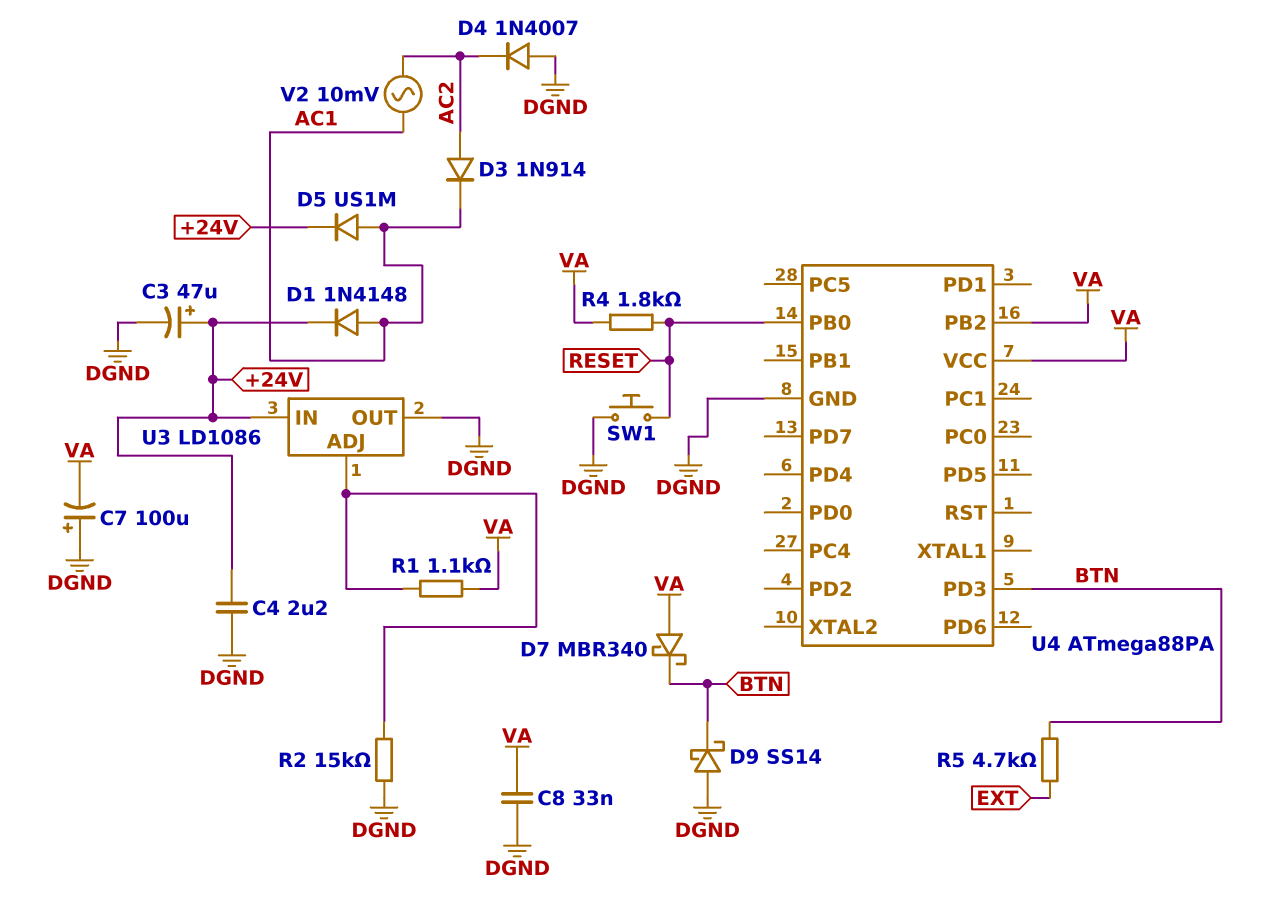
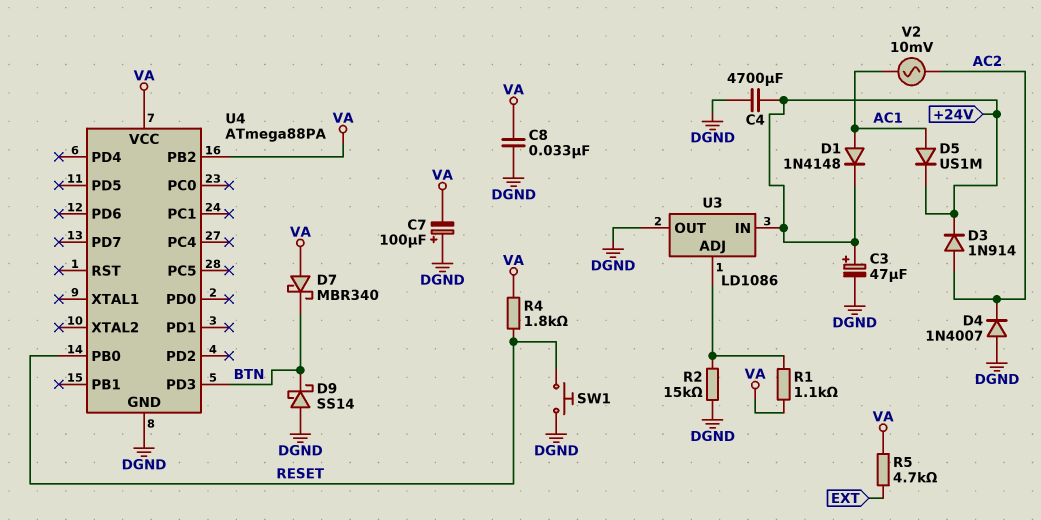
C4: 2.2uF (+24V, DGND) -> 4700uF (+24V, DGND)
D3: diode 1N914 (A AC2, K AC1) -> diode 1N914 (A AC2, K +24V)
R5: 4.7k (BTN, EXT) -> 4.7k (EXT, VA)

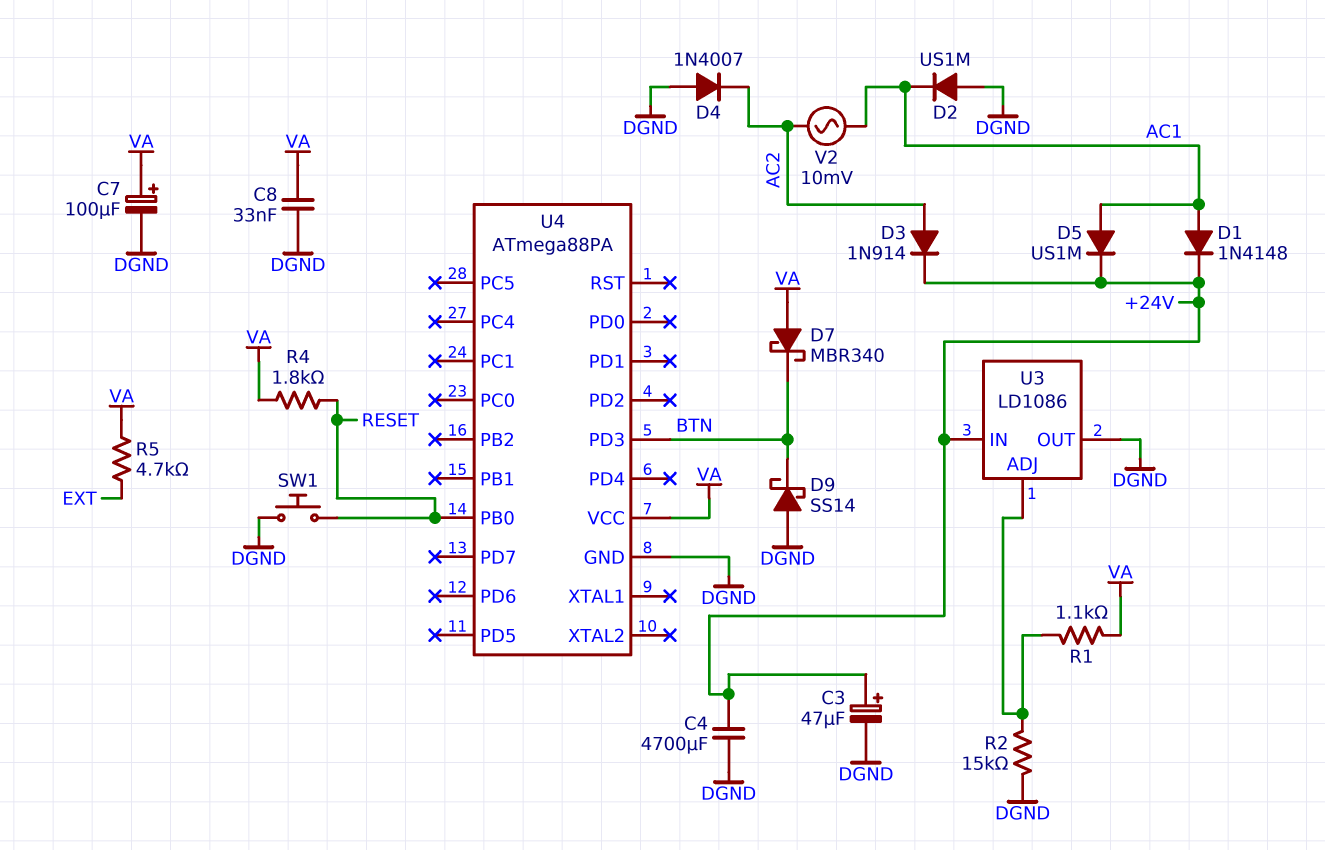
C7: 100uF (plus DGND, minus VA) -> 100uF (plus VA, minus DGND)
D2: none -> diode US1M (A DGND, K AC1)
U4 pin PB2: VA -> none

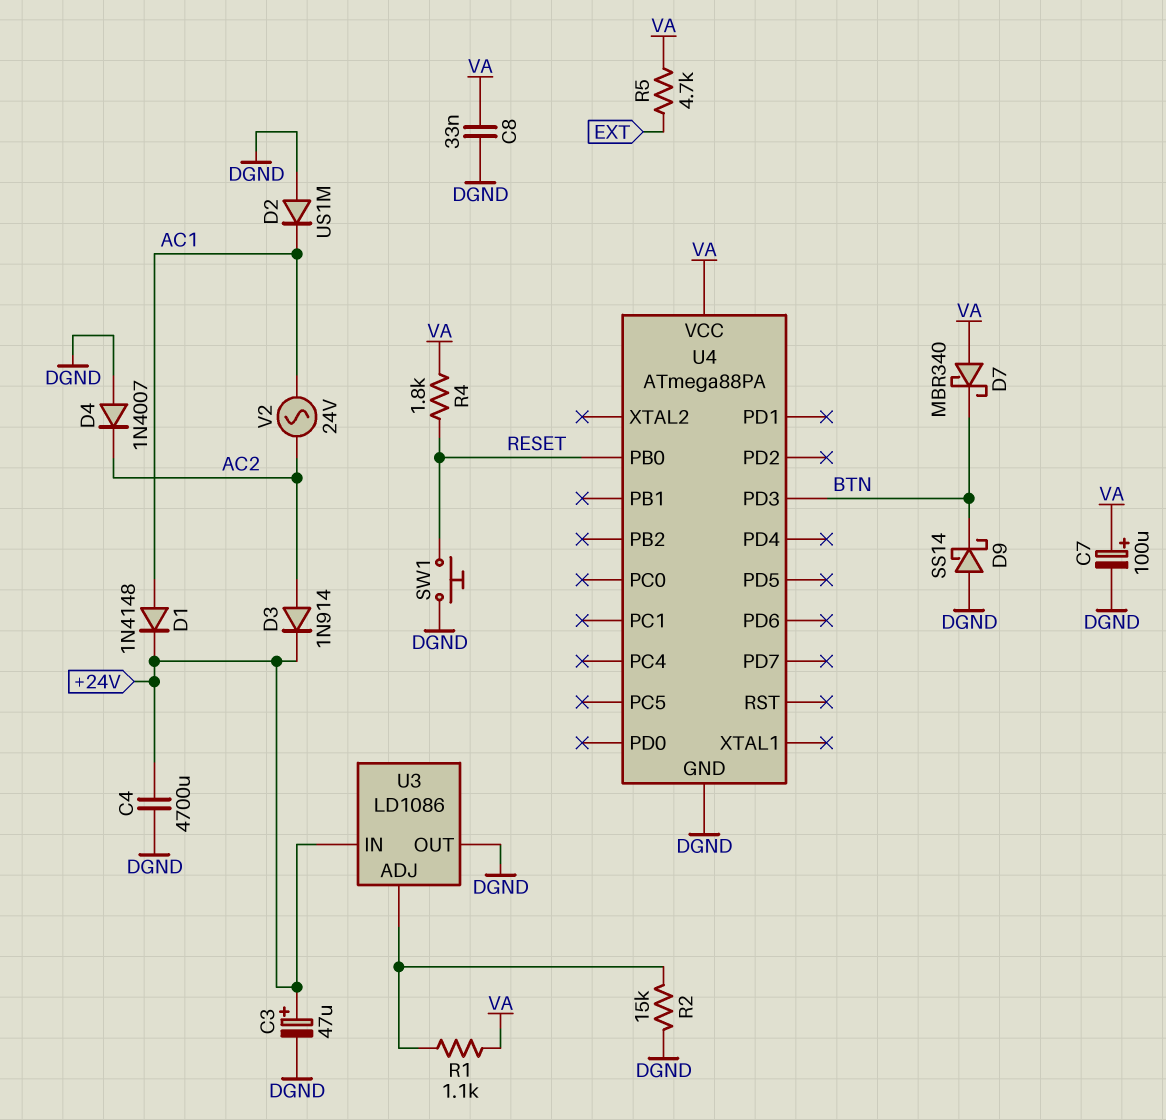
D5: diode US1M (A AC1, K +24V) -> none
V2: AC 10mV (AC1, AC2) -> AC 24V (AC1, AC2)

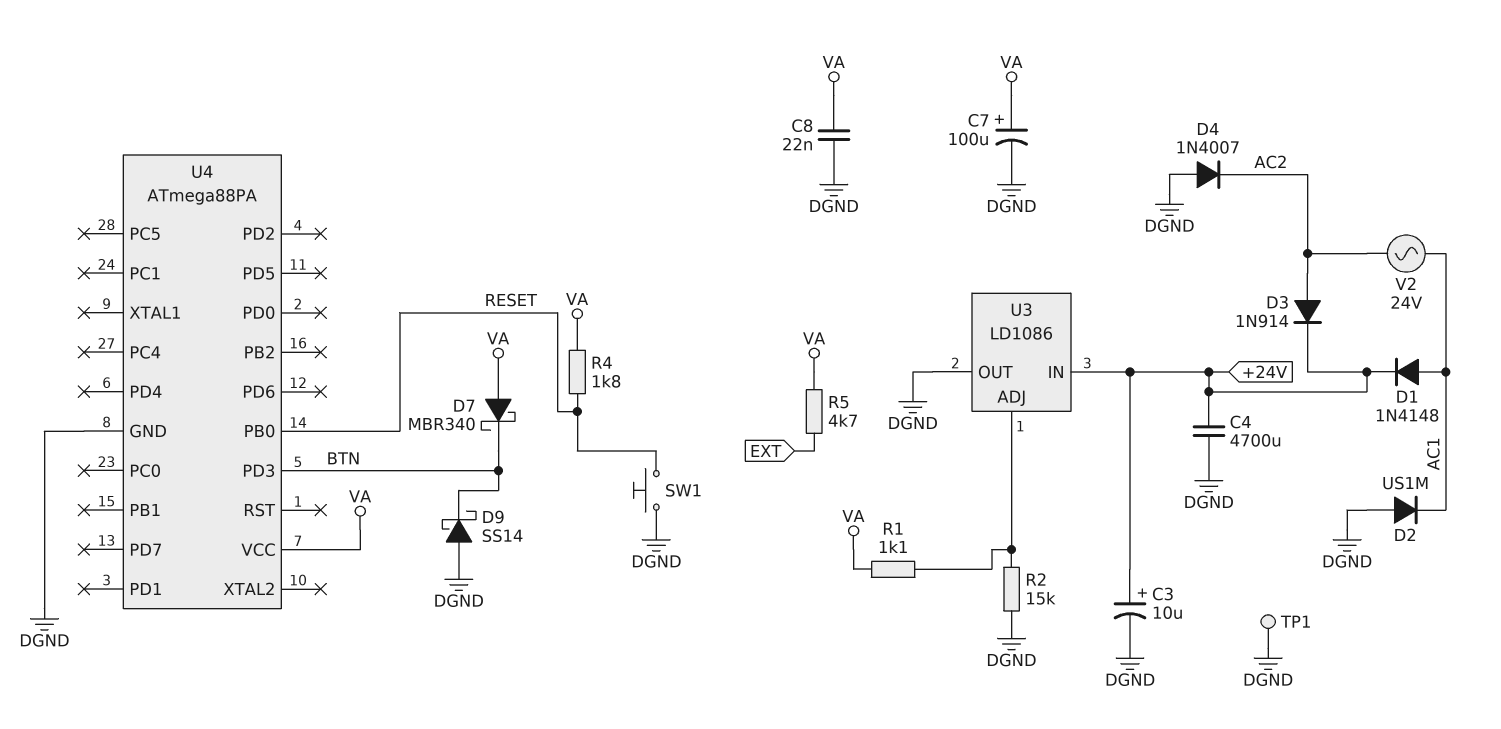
C3: 47uF (plus +24V, minus DGND) -> 10uF (plus +24V, minus DGND)
C8: 33nF (DGND, VA) -> 22nF (DGND, VA)
TP1: none -> test point (DGND)

